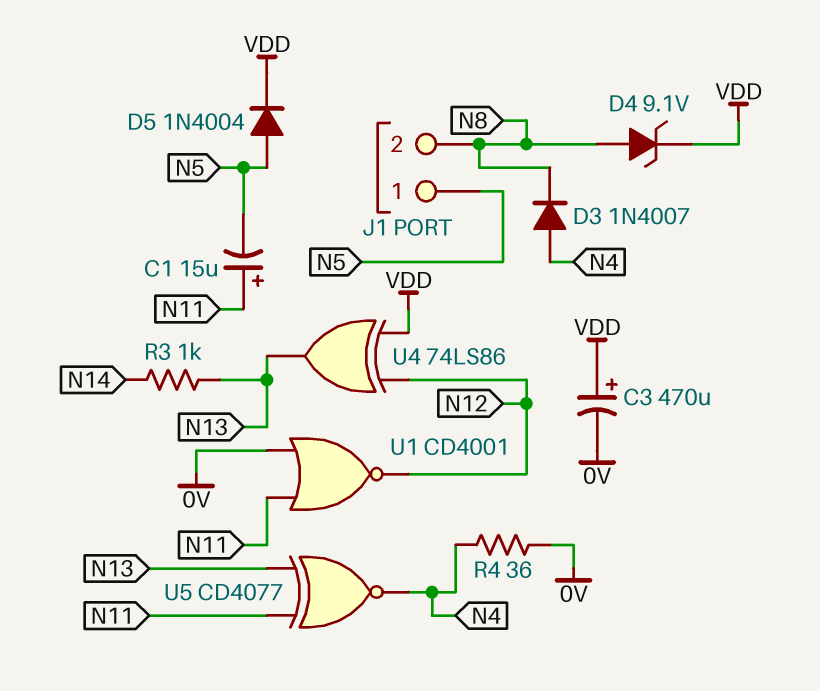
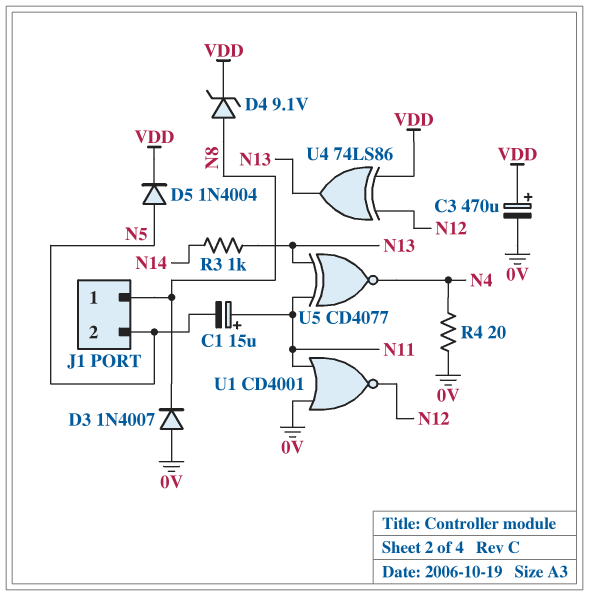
D3: diode 1N4007 (A N4, K N8) -> diode 1N4007 (A 0V, K N8)
J1 pin 1: N5 -> N8
J1 pin 2: N8 -> N5
R4: 36 (0V, N4) -> 20 (0V, N4)

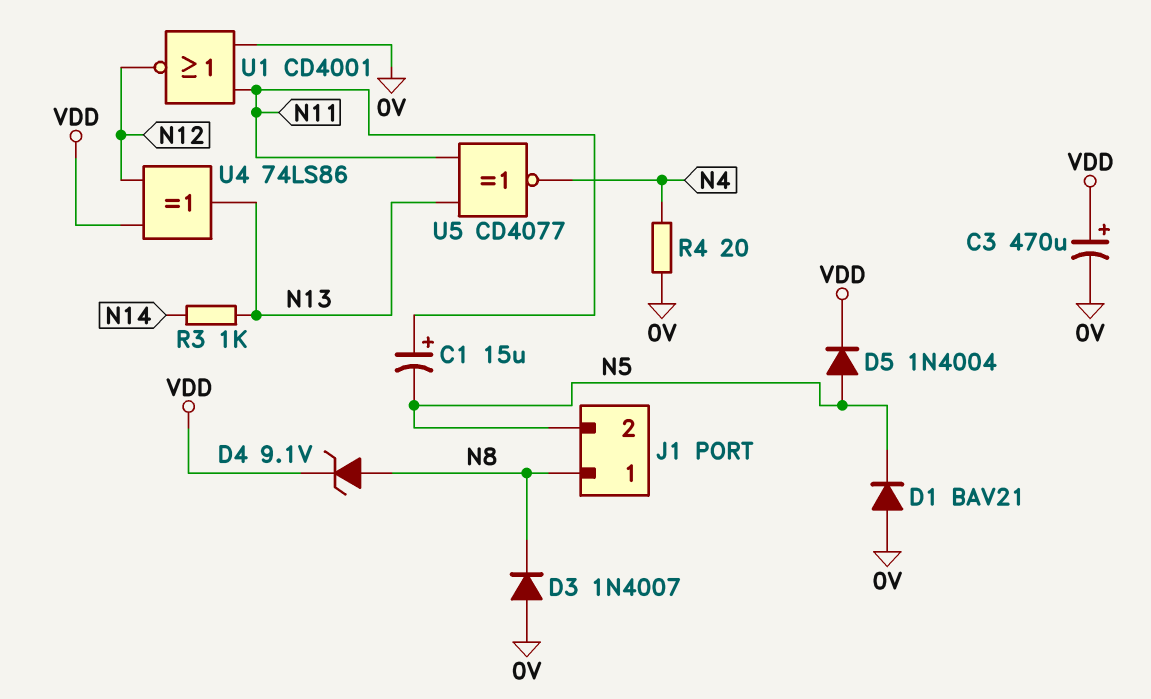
D1: none -> diode BAV21 (A 0V, K N5)

